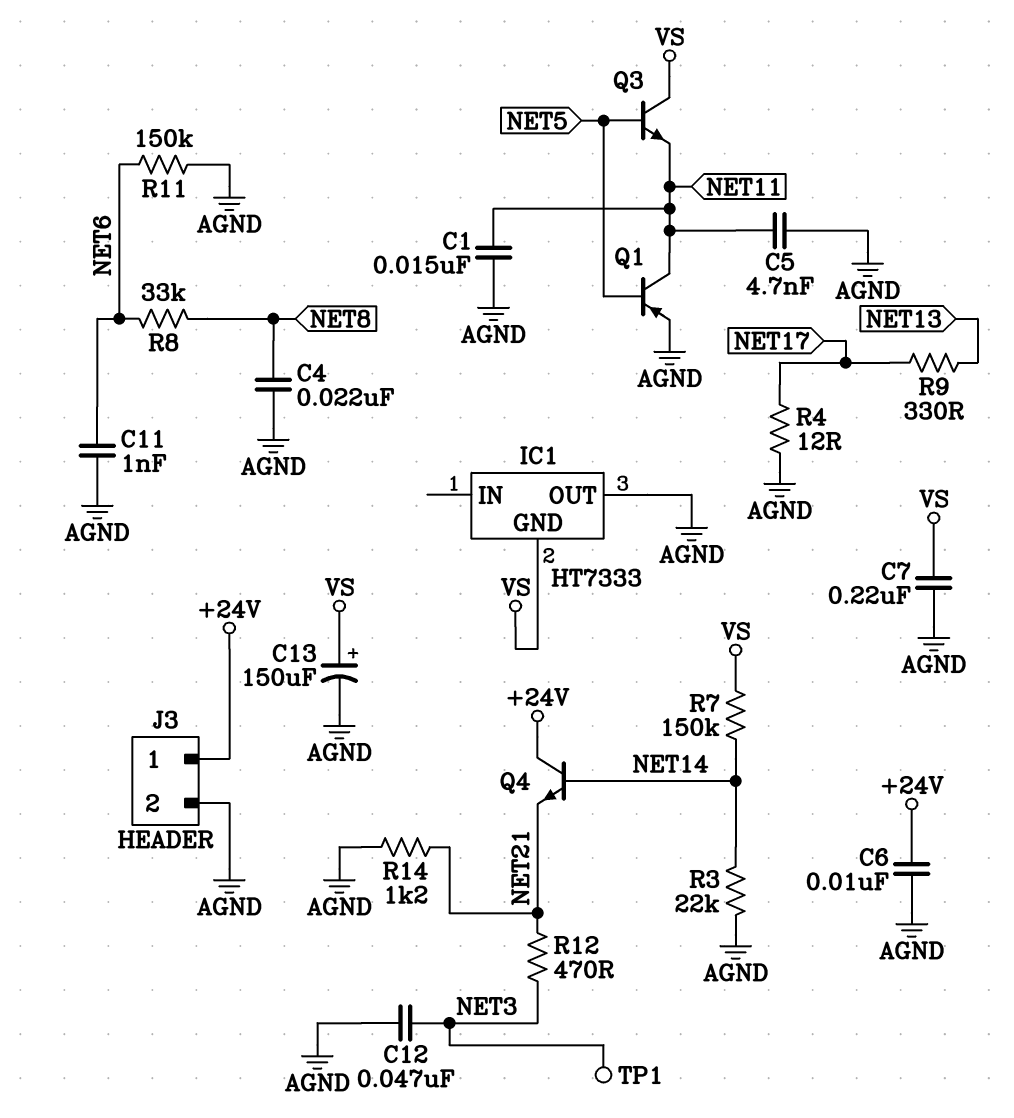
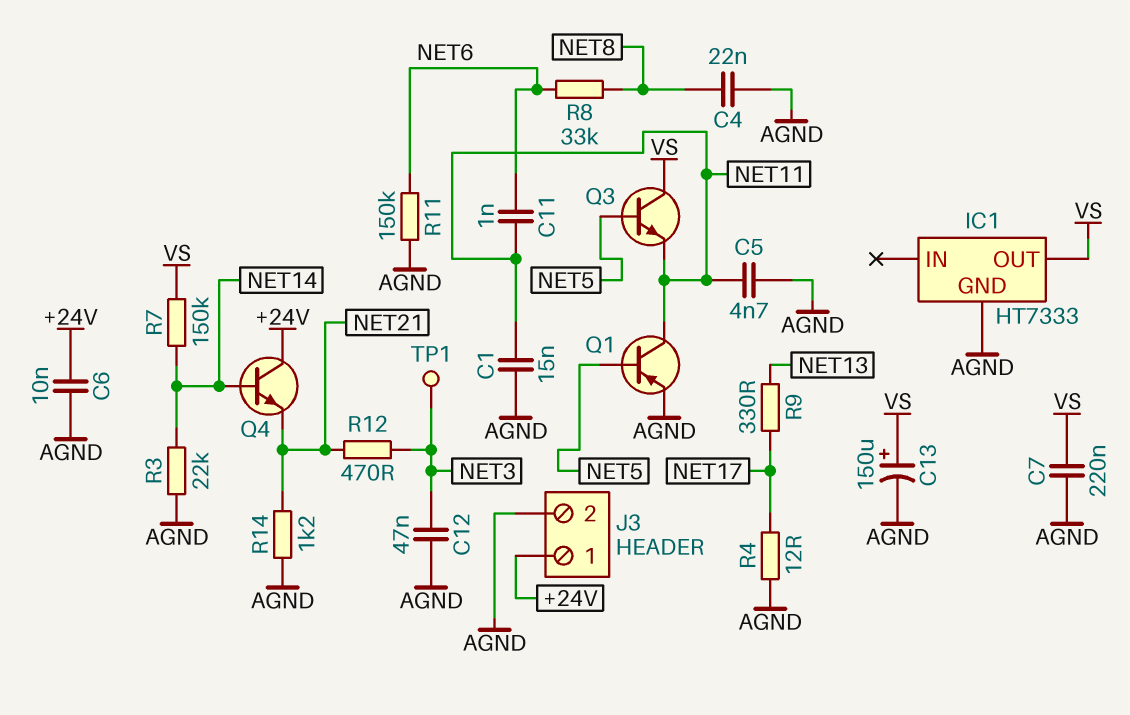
C11: 1nF (AGND, NET6) -> 1nF (NET6, NET11)
IC1 pin GND: VS -> AGND
IC1 pin OUT: AGND -> VS

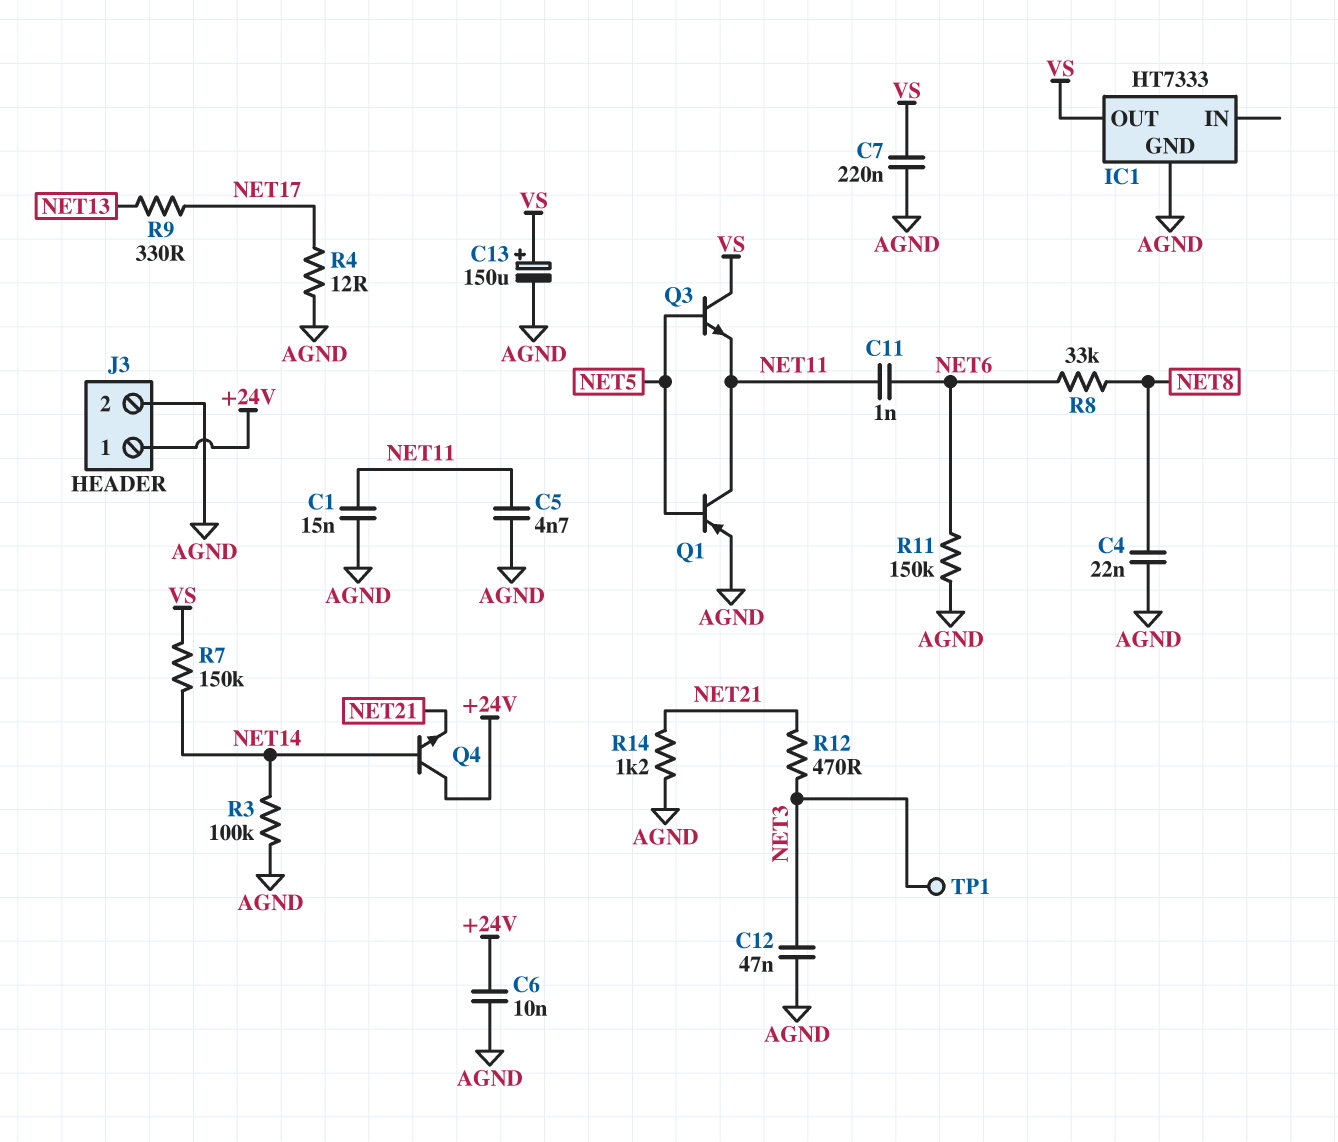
R3: 22k (AGND, NET14) -> 100k (AGND, NET14)

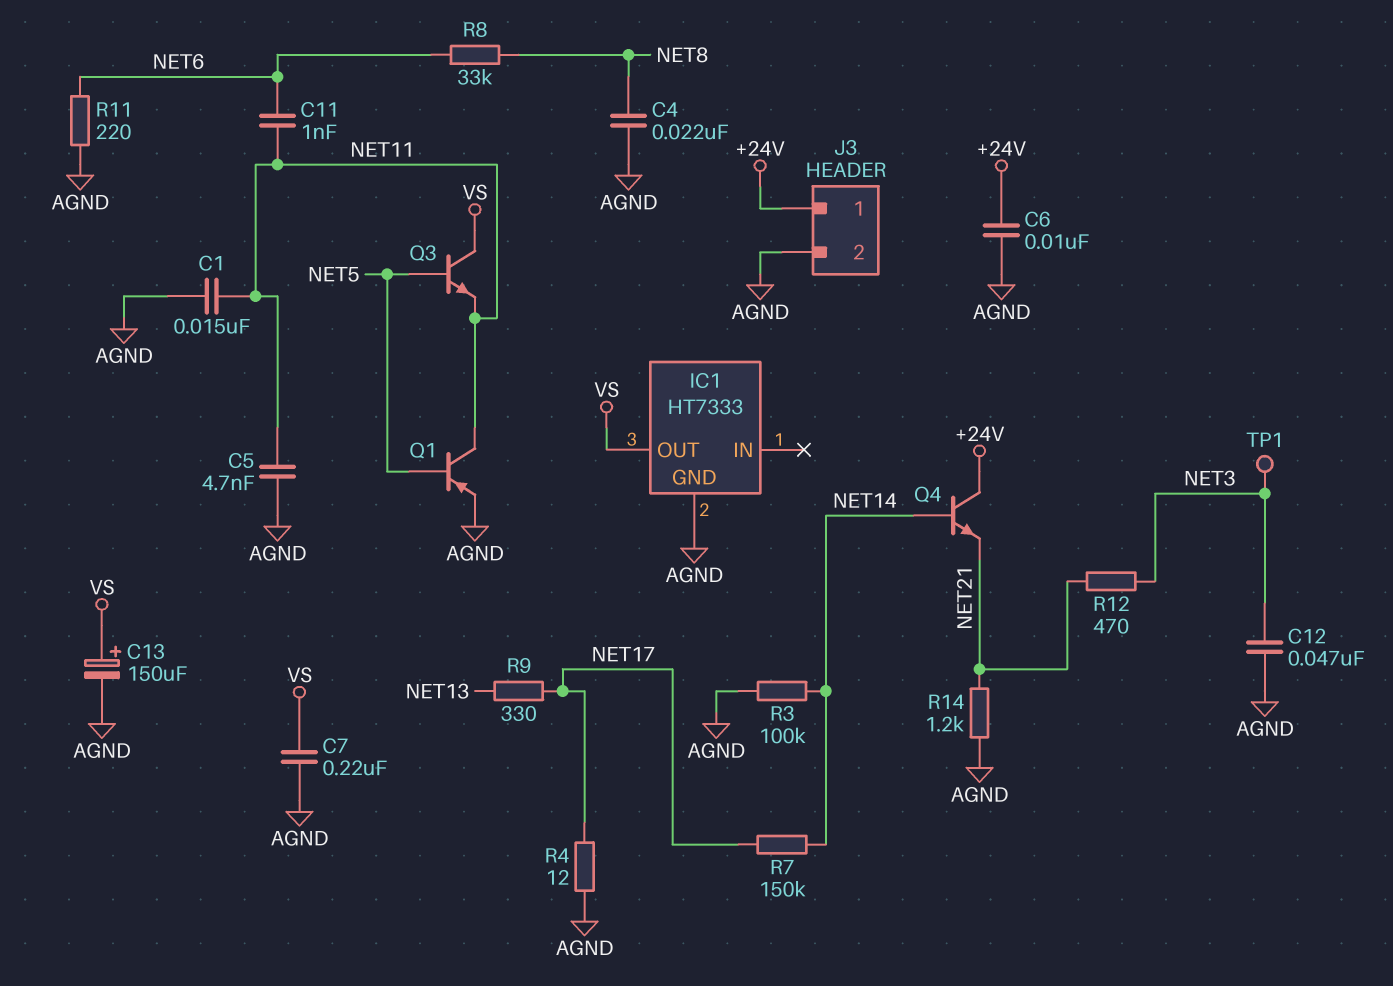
R7: 150k (NET14, VS) -> 150k (NET14, NET17)
R11: 150k (AGND, NET6) -> 220 (AGND, NET6)

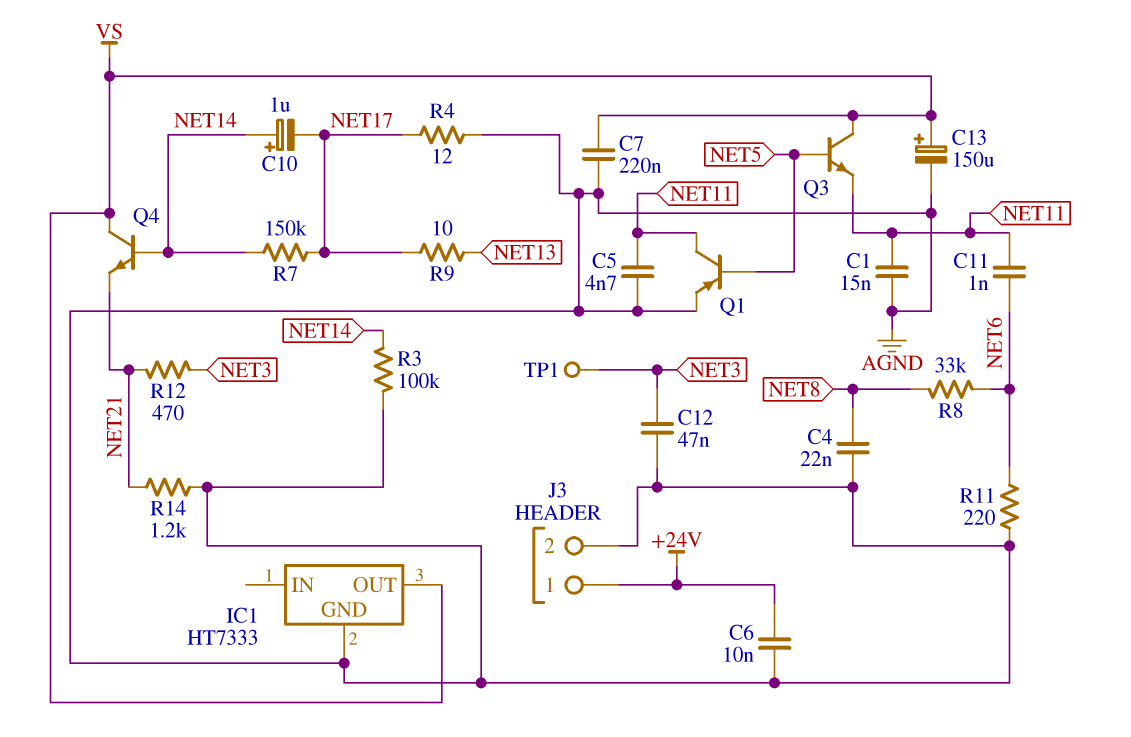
C10: none -> 1uF (plus NET14, minus NET17)
Q4: NPN (B NET14, C +24V, E NET21) -> NPN (B NET14, C VS, E NET21)
R9: 330 (NET13, NET17) -> 10 (NET13, NET17)

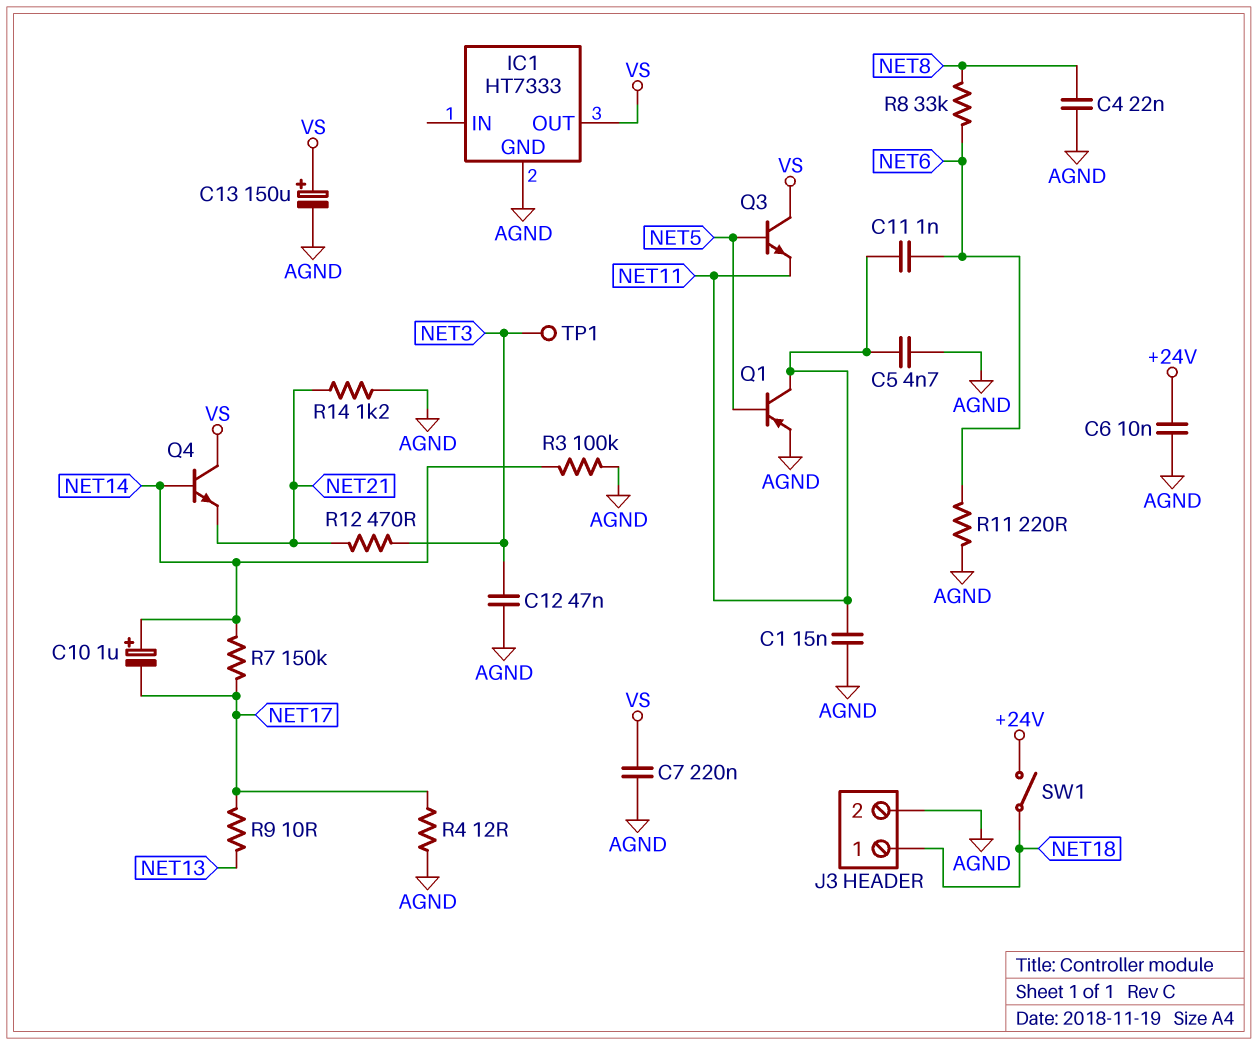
J3 pin 1: +24V -> NET18
SW1: none -> switch (+24V, NET18)

